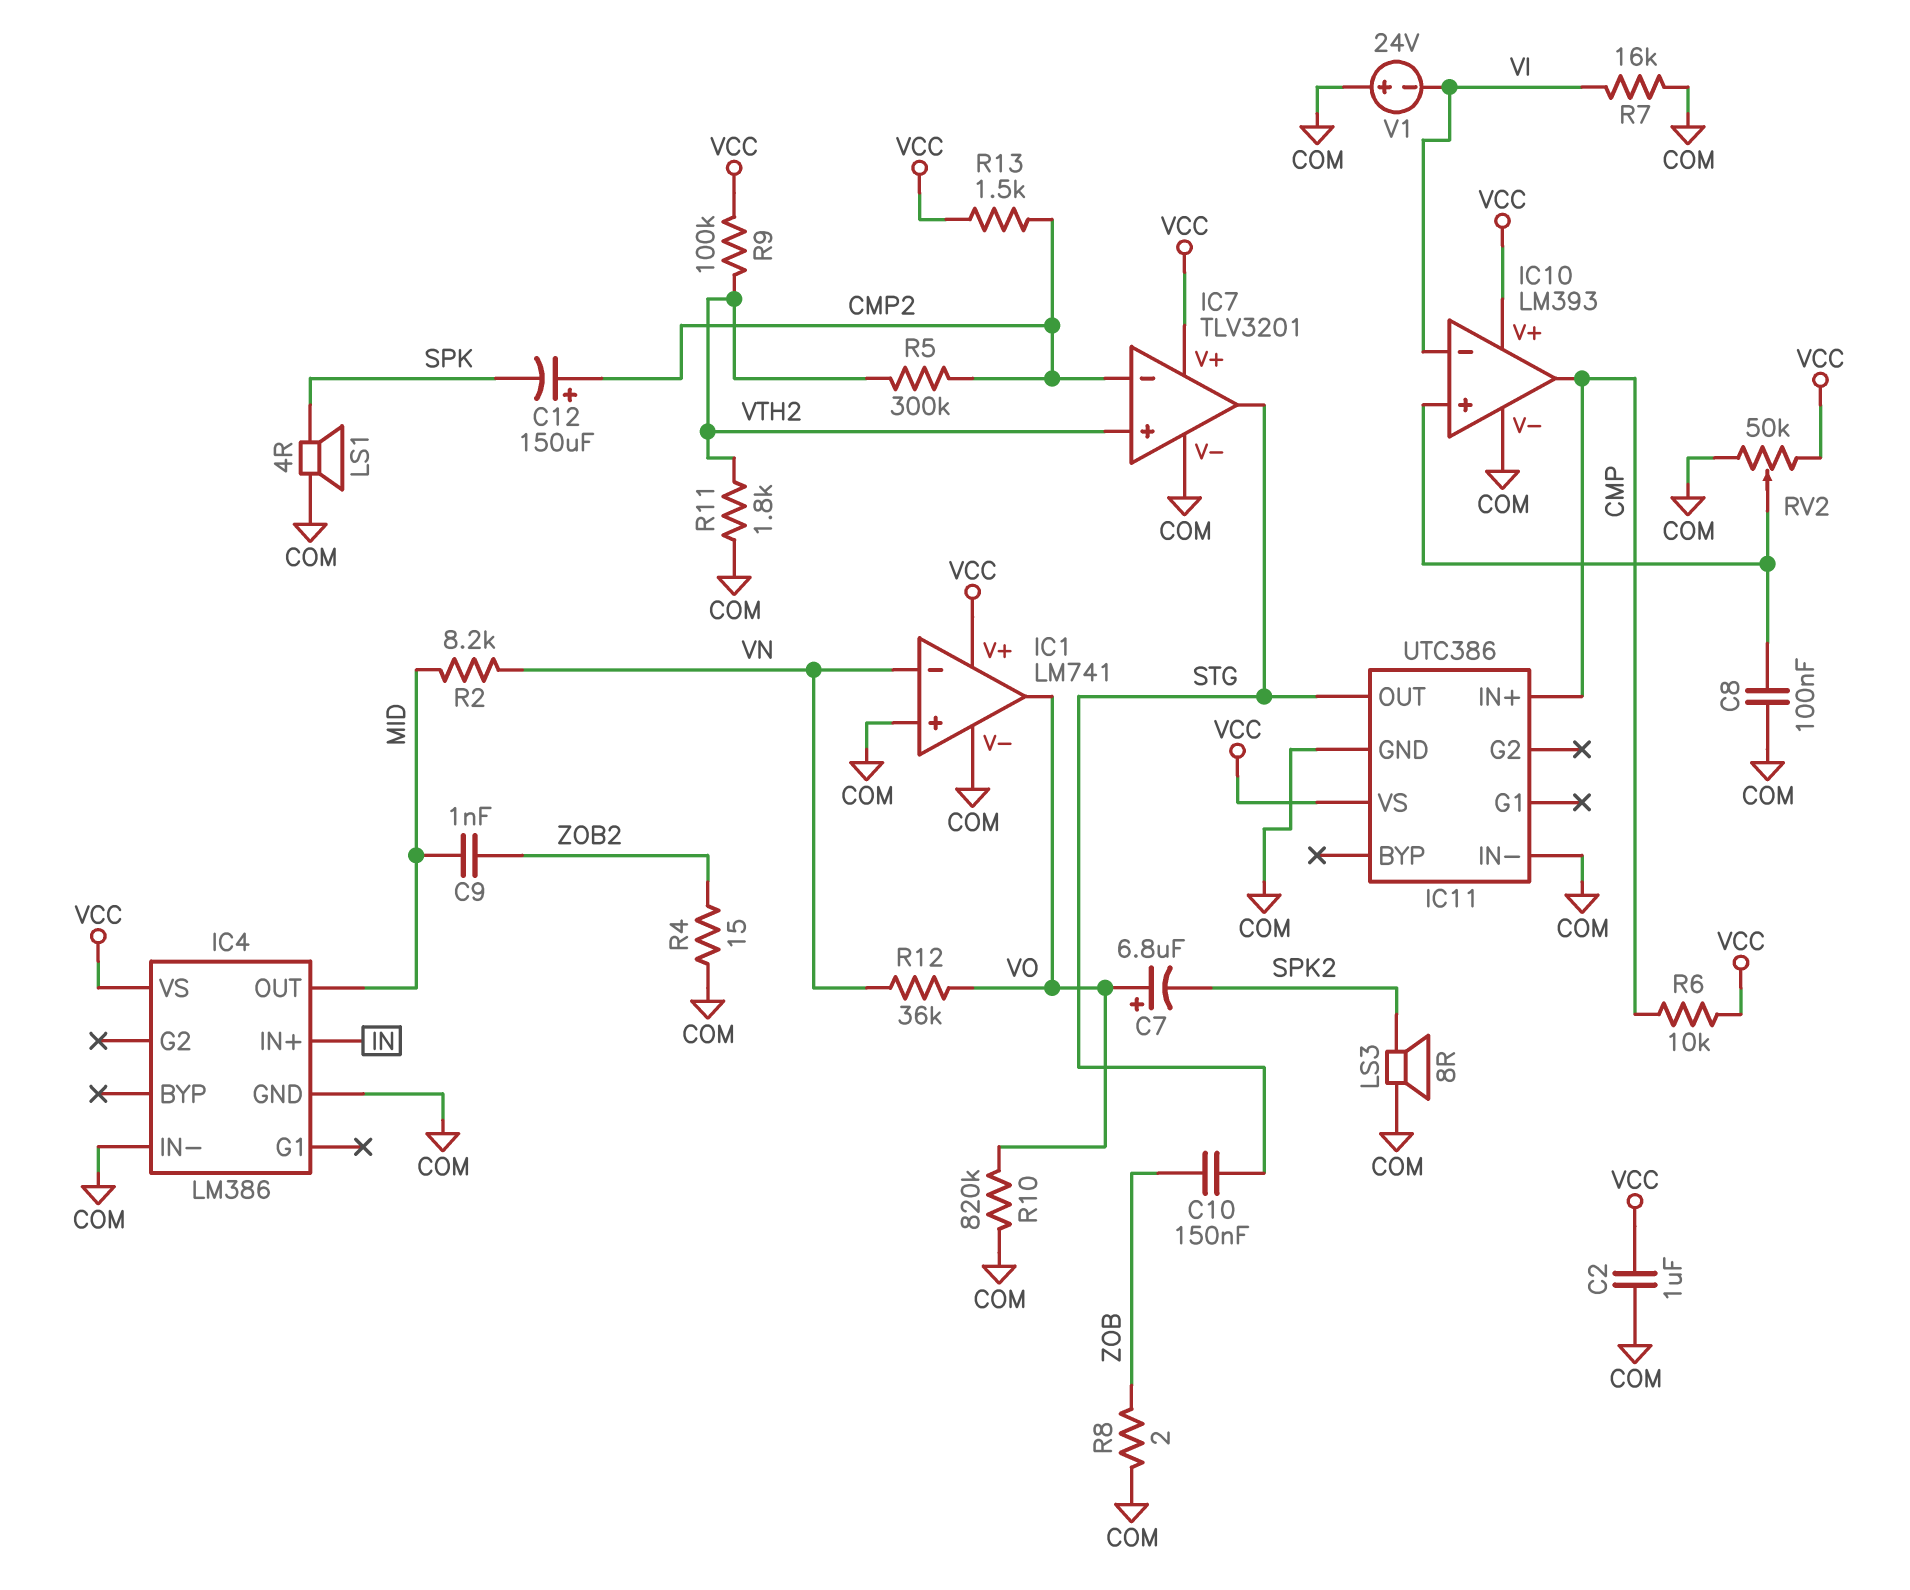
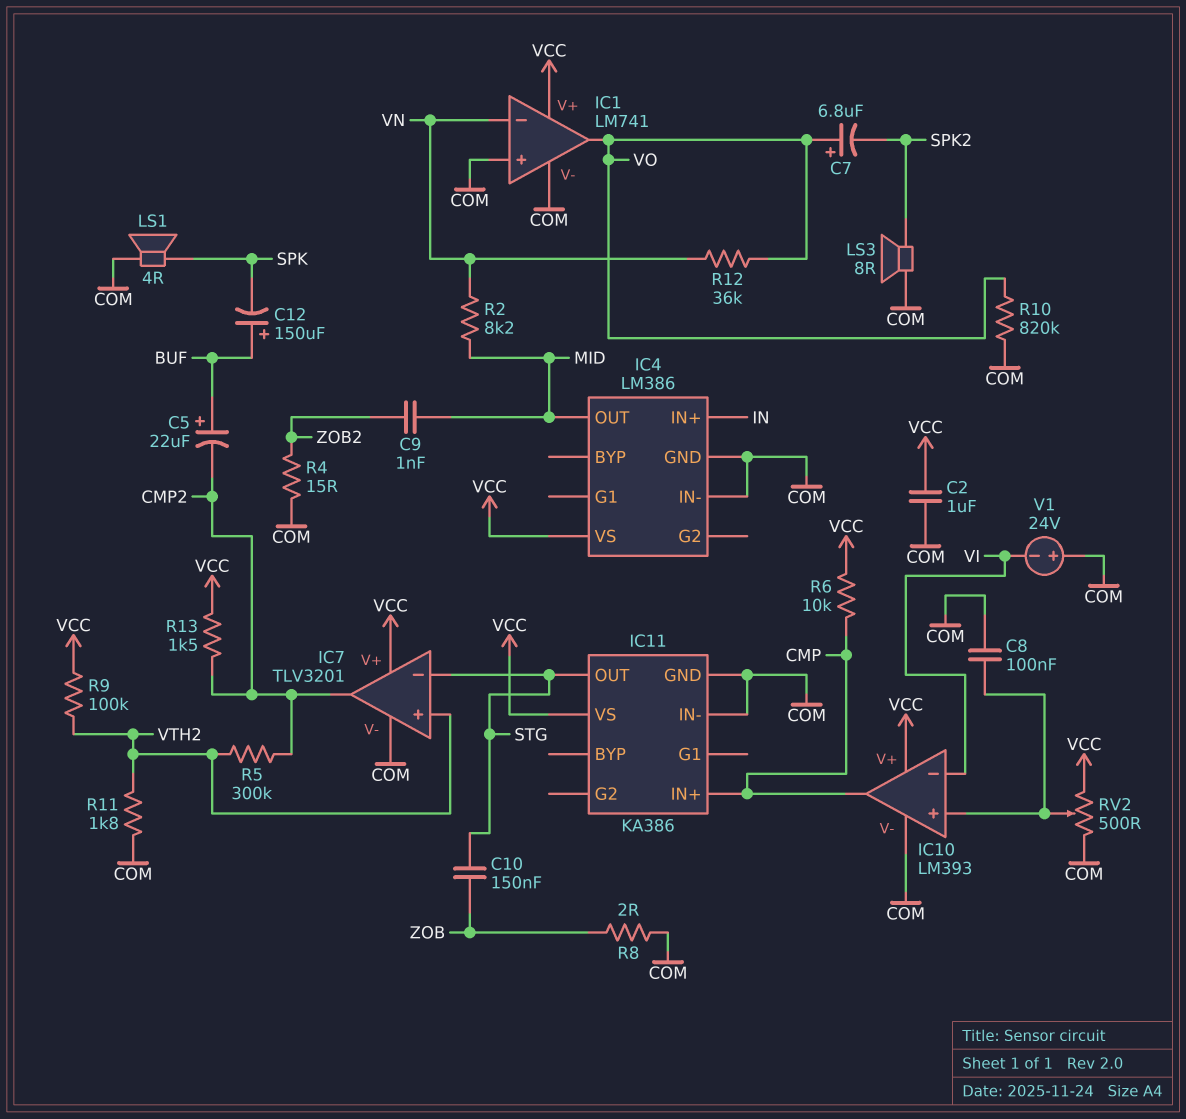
C5: none -> 22uF (plus BUF, minus CMP2)
C12: 150uF (plus CMP2, minus SPK) -> 150uF (plus BUF, minus SPK)
IC7 pin in-: CMP2 -> STG
IC7 pin out: STG -> CMP2
IC11: UTC386 -> KA386
R7: 16k (COM, VI) -> none
RV2: 50k (COM, VCC, wiper IC10/in+) -> 500 (COM, VCC, wiper IC10/in+)

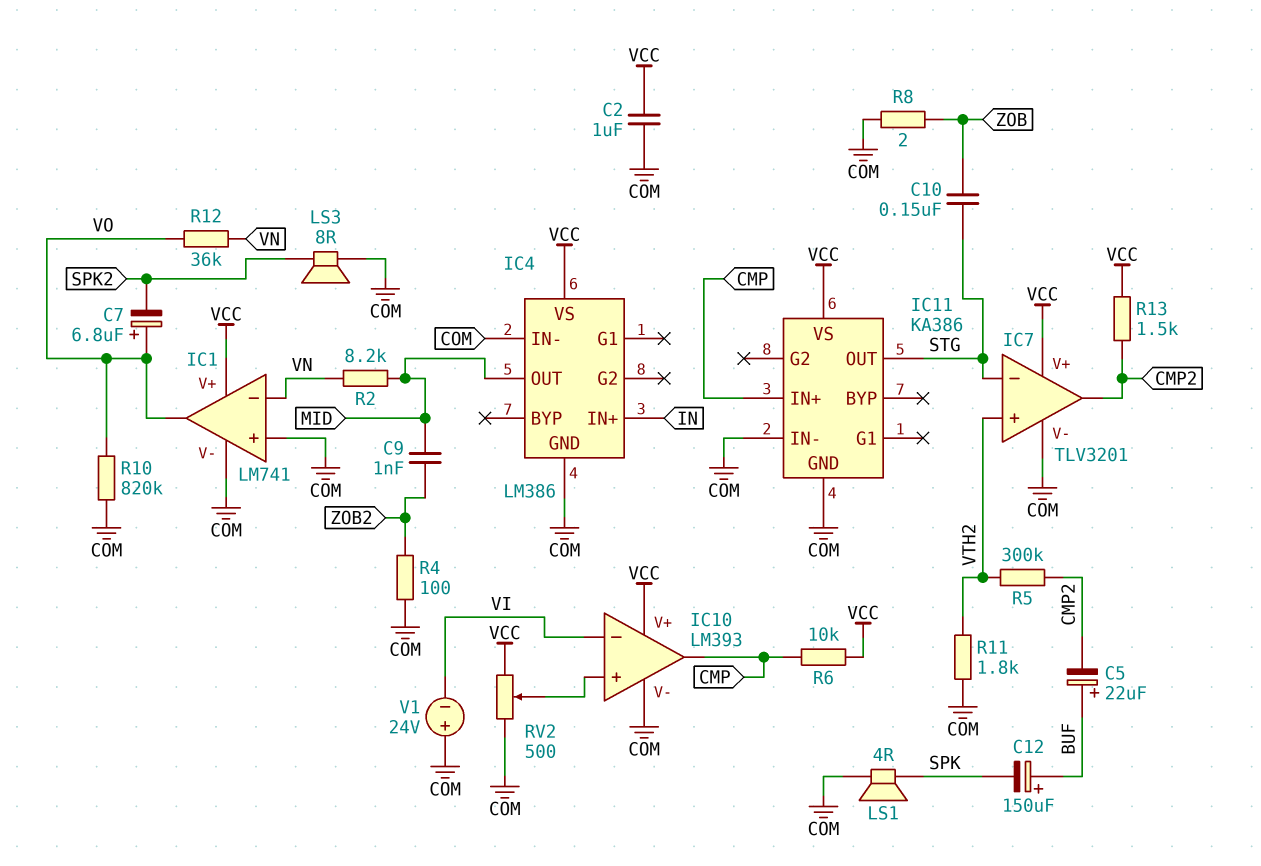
C8: 100nF (COM, IC10/in+) -> none
R4: 15 (COM, ZOB2) -> 100 (COM, ZOB2)
R9: 100k (VCC, VTH2) -> none

